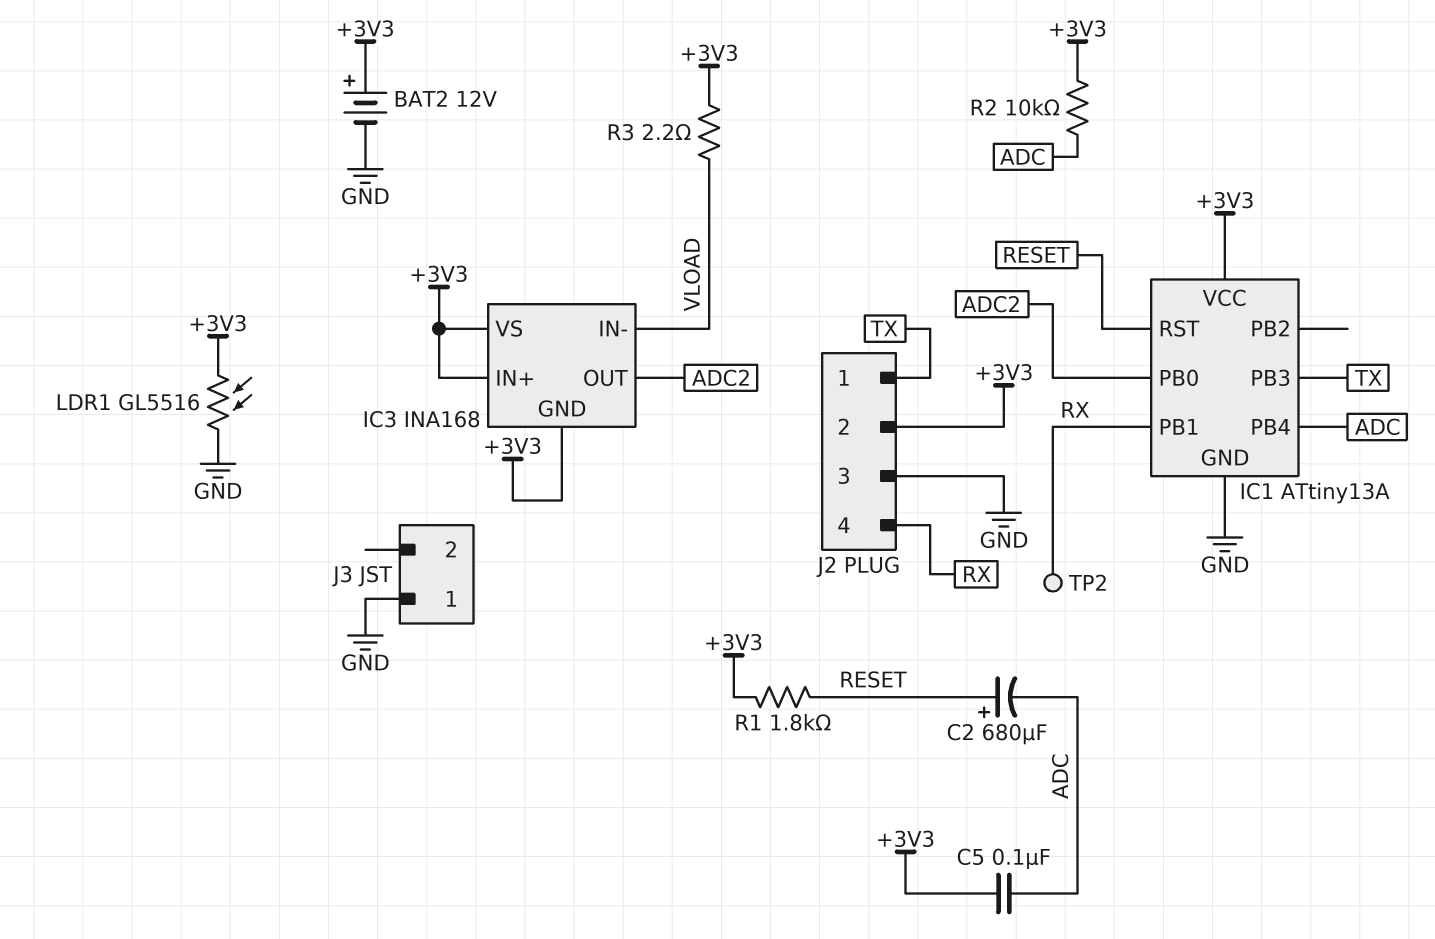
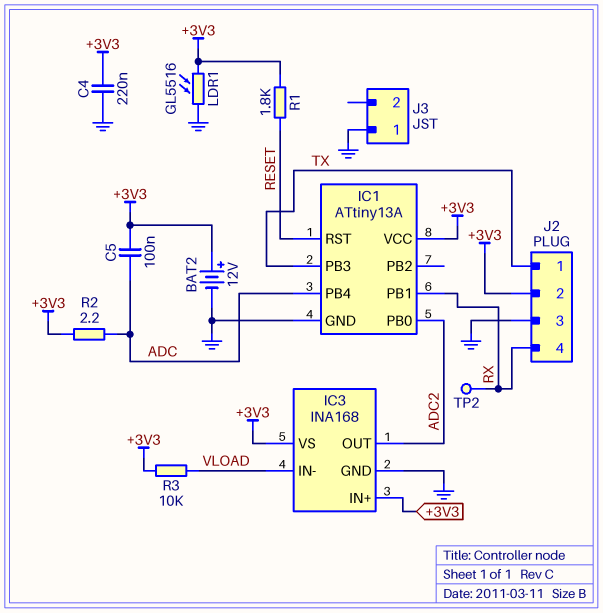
C2: 680uF (plus RESET, minus ADC) -> none
C4: none -> 220nF (+3V3, GND)
IC3 pin GND: +3V3 -> GND
R2: 10k (+3V3, ADC) -> 2.2 (+3V3, ADC)
R3: 2.2 (+3V3, VLOAD) -> 10k (+3V3, VLOAD)

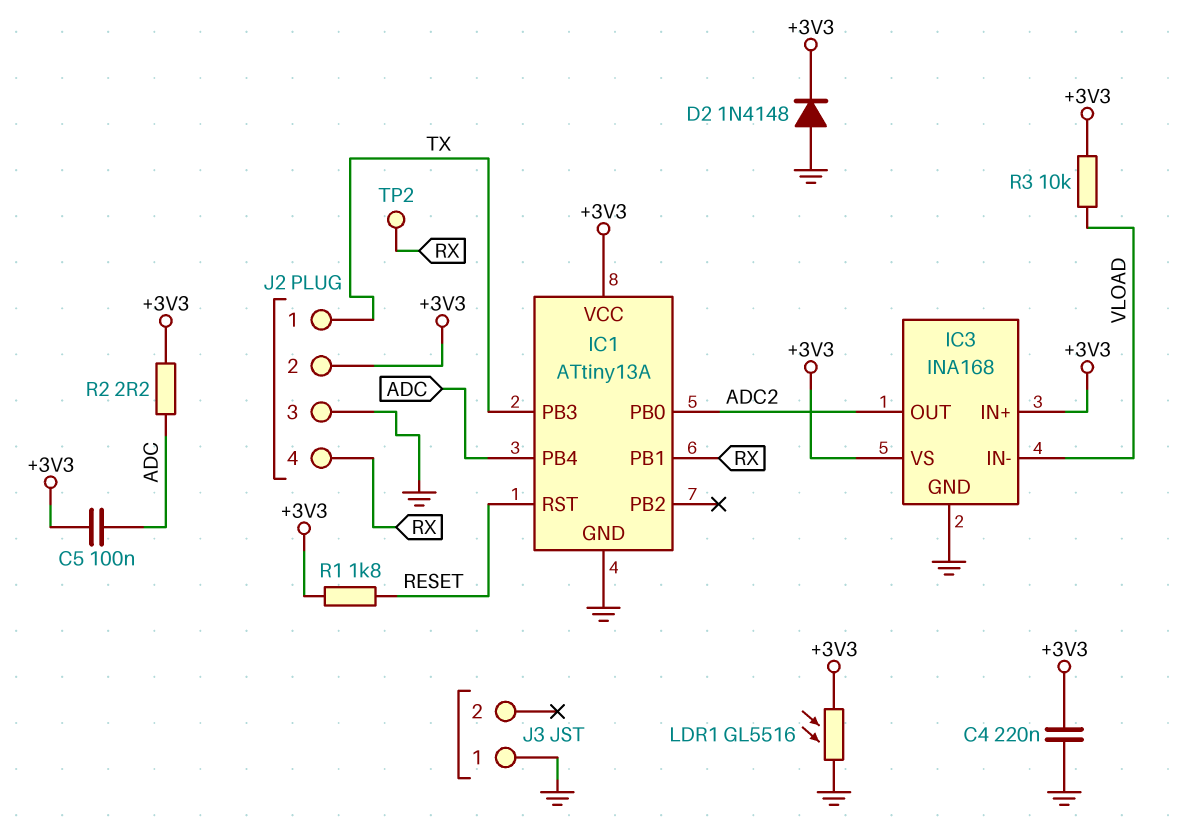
BAT2: 12V (plus +3V3, minus GND) -> none
D2: none -> diode 1N4148 (A GND, K +3V3)

